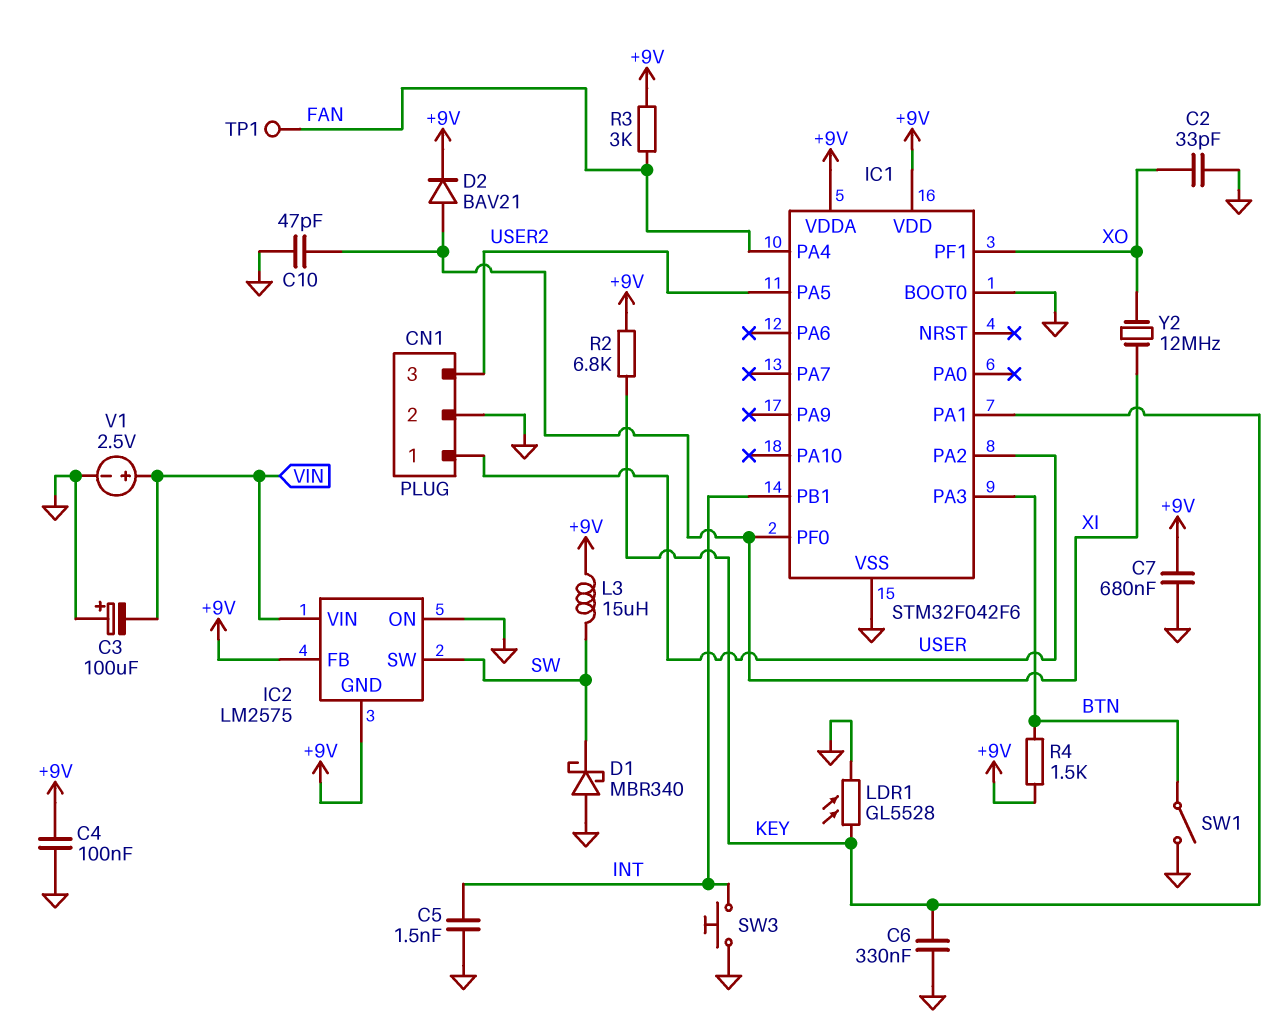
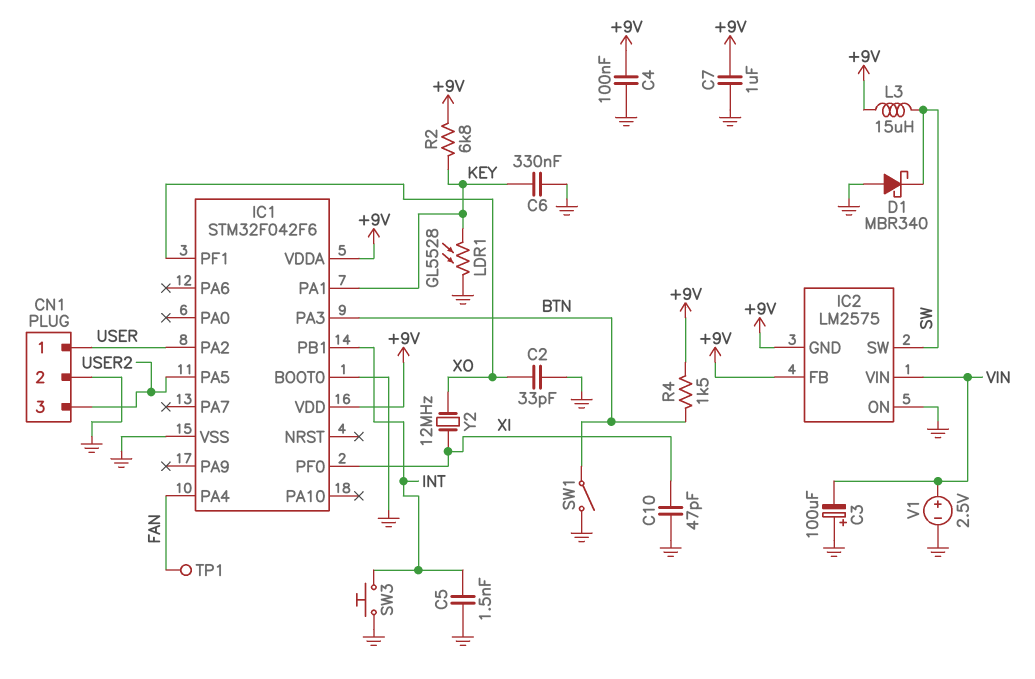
C7: 680nF (+9V, GND) -> 1uF (+9V, GND)
D2: diode BAV21 (A XI, K +9V) -> none
R3: 3k (+9V, FAN) -> none

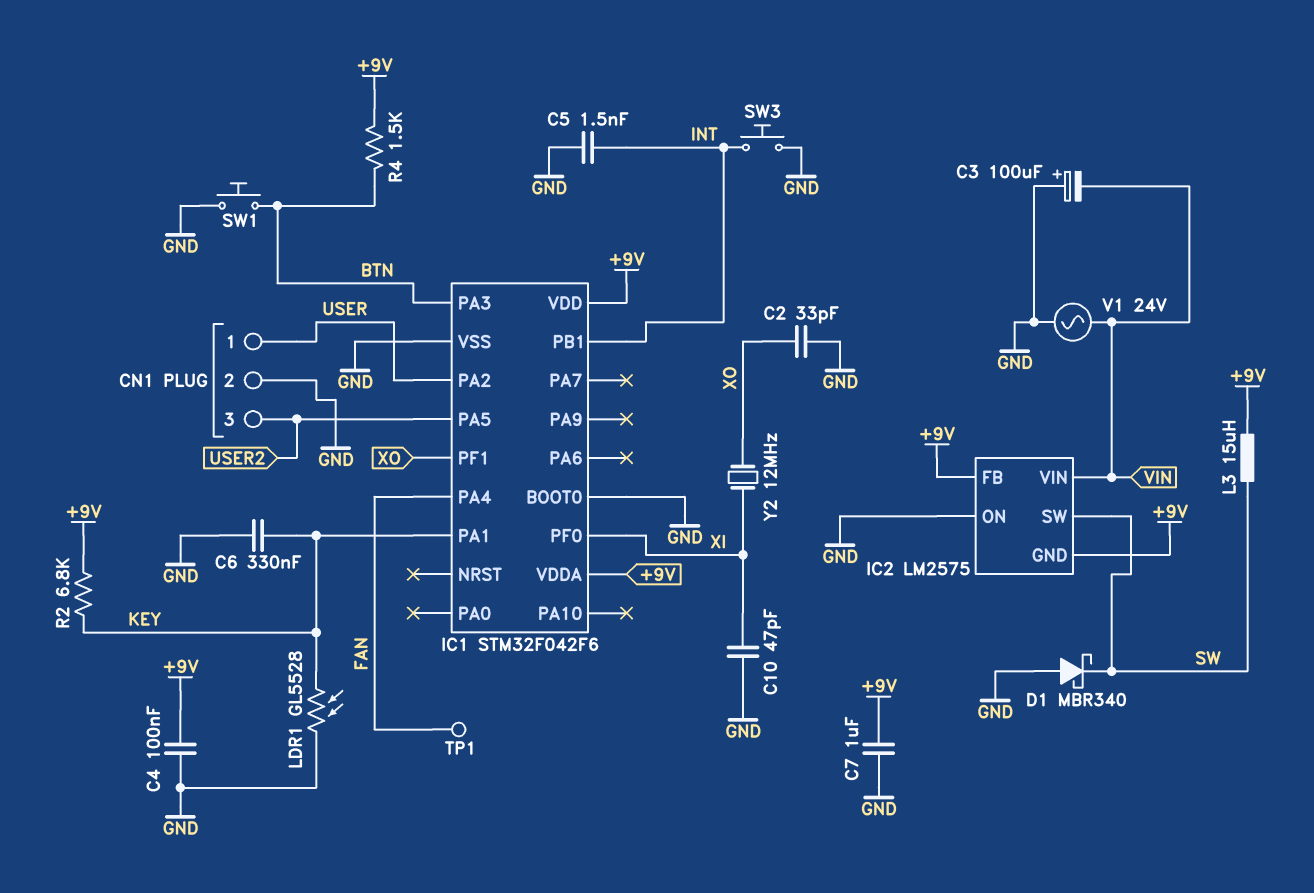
SW1: switch (BTN, GND) -> button (BTN, GND)
V1: 2.5V (plus VIN, minus GND) -> AC 24V (GND, VIN)

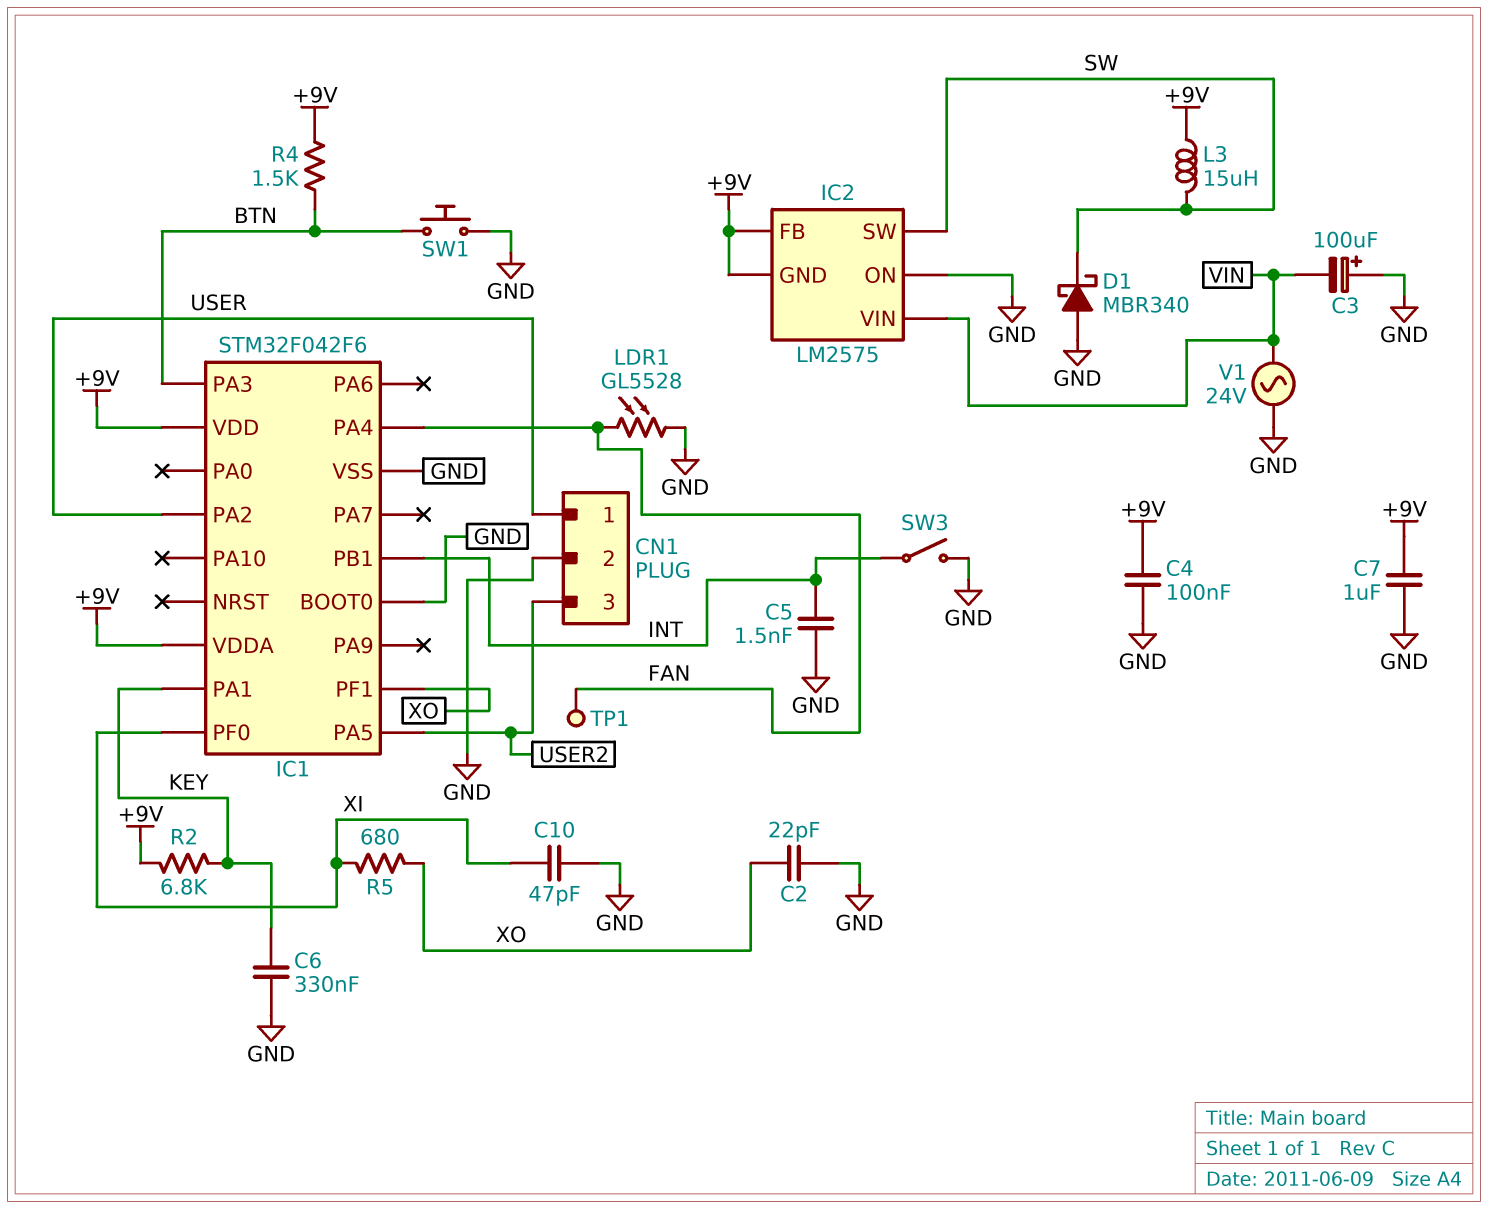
C2: 33pF (GND, XO) -> 22pF (GND, XO)
LDR1: GL5528 (GND, KEY) -> GL5528 (FAN, GND)
R5: none -> 680 (XI, XO)
SW3: button (GND, INT) -> switch (GND, INT)
Y2: 12MHz (XI, XO) -> none

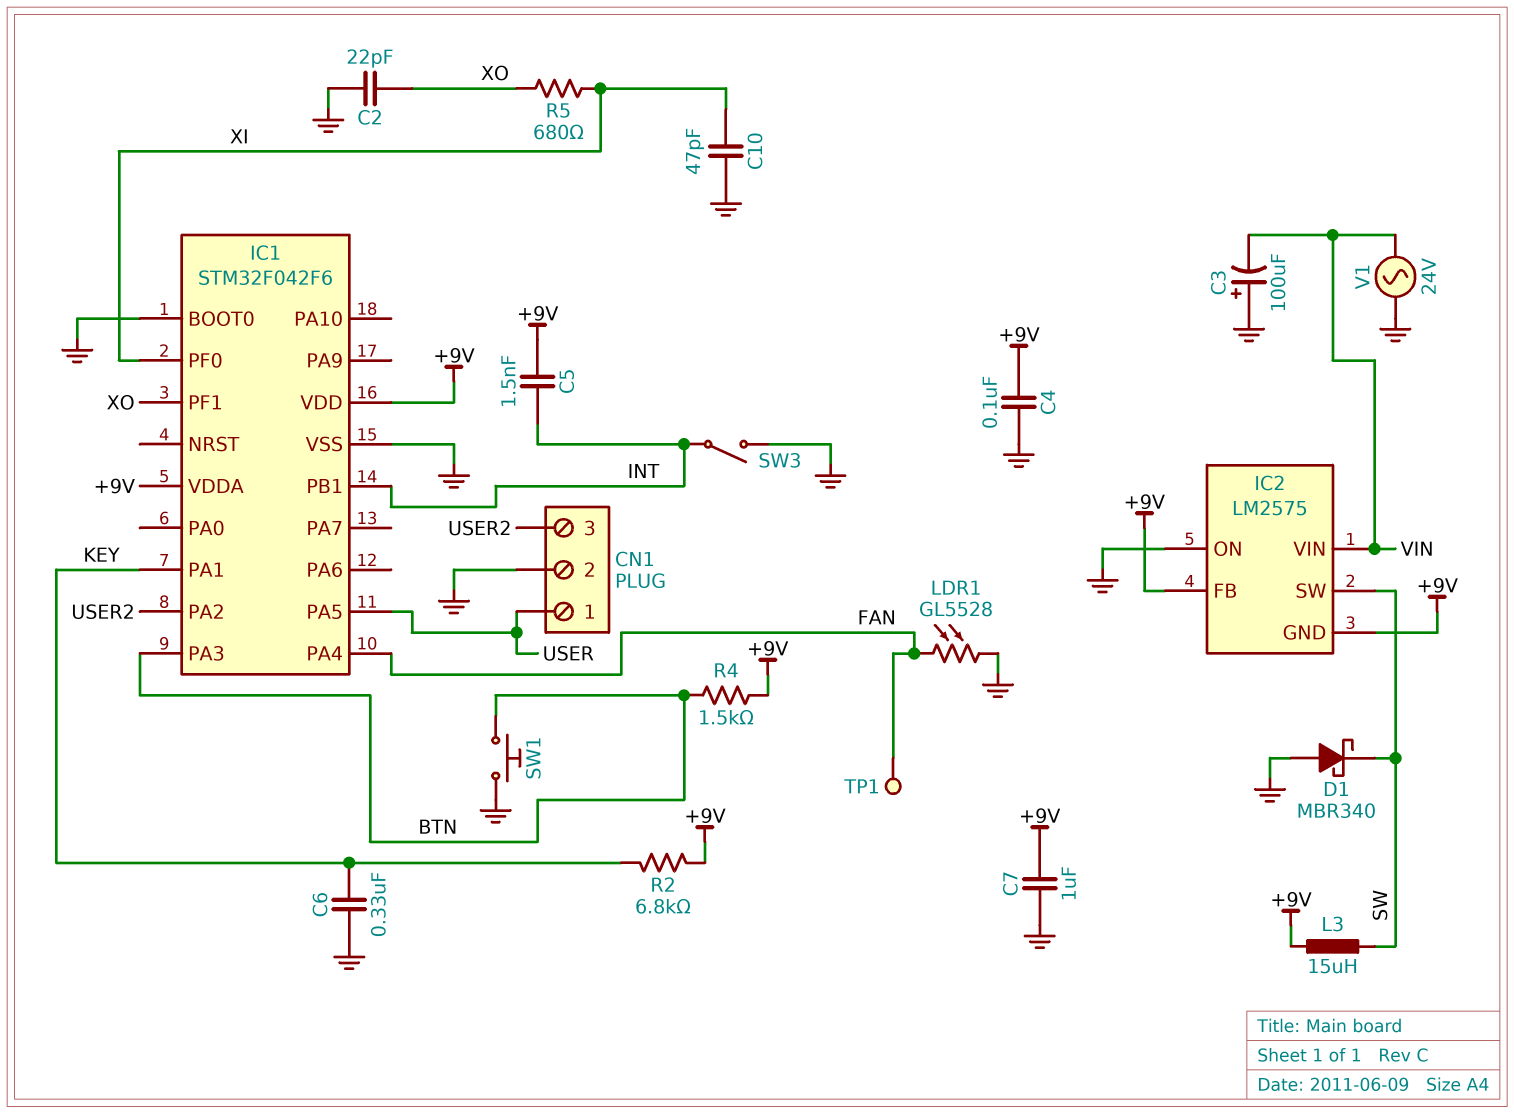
C5: 1.5nF (GND, INT) -> 1.5nF (+9V, INT)
IC1 pin PA2: USER -> USER2
IC1 pin PA5: USER2 -> USER

